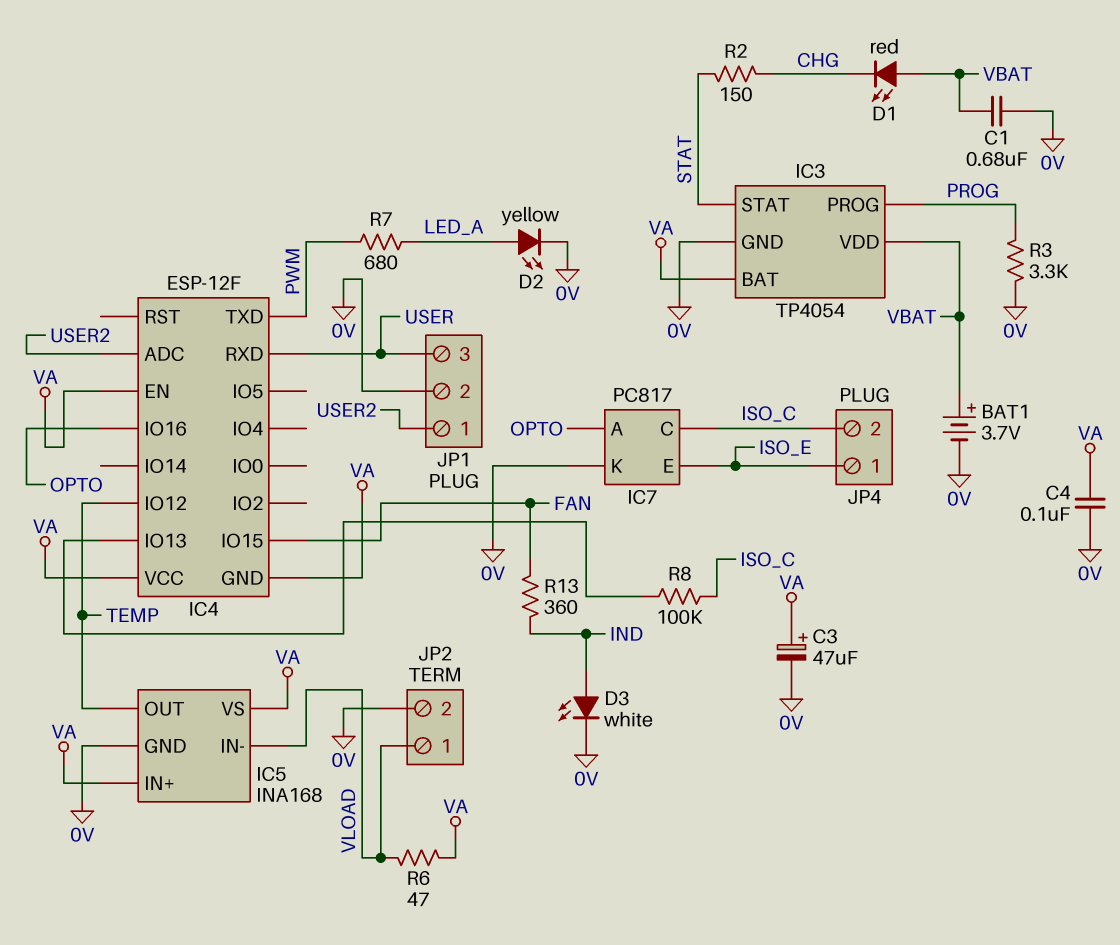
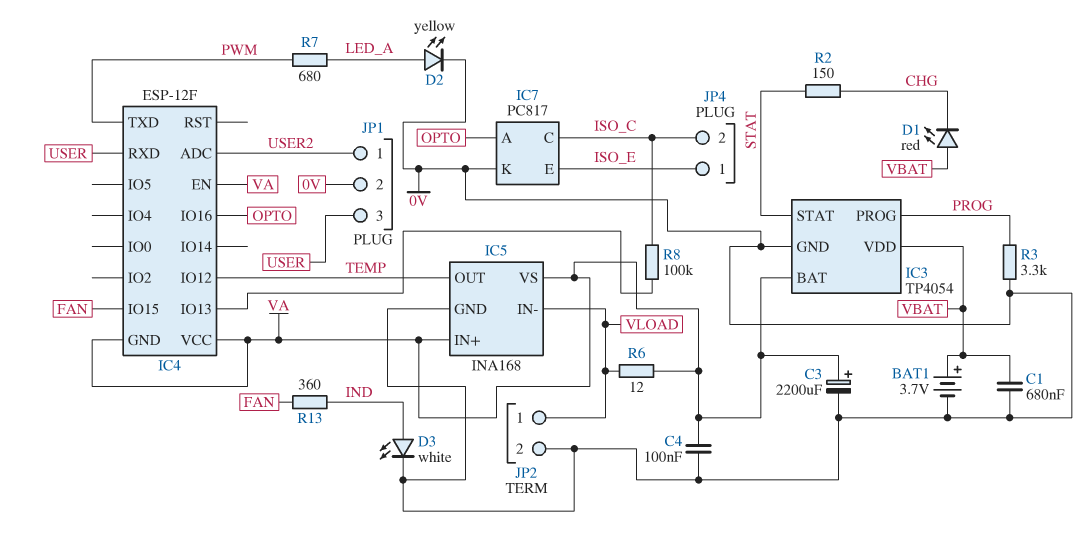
C3: 47uF (plus VA, minus 0V) -> 2200uF (plus VA, minus 0V)
R6: 47 (VA, VLOAD) -> 12 (VA, VLOAD)

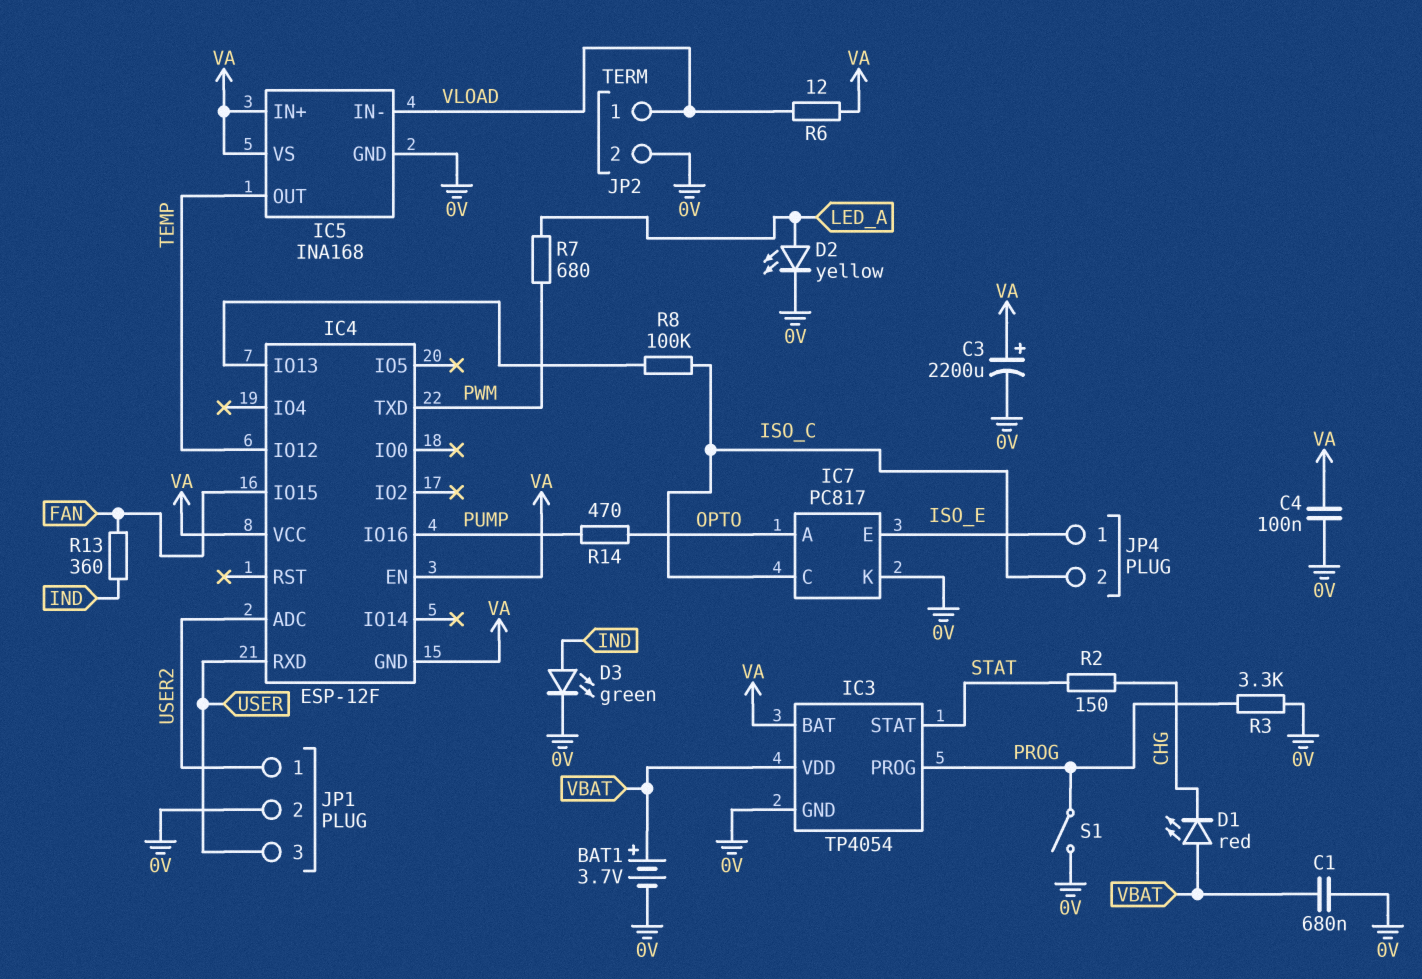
D3: LED white (A IND, K 0V) -> LED green (A IND, K 0V)
IC4 pin IO16: OPTO -> PUMP
R14: none -> 470 (OPTO, PUMP)
S1: none -> switch (0V, PROG)

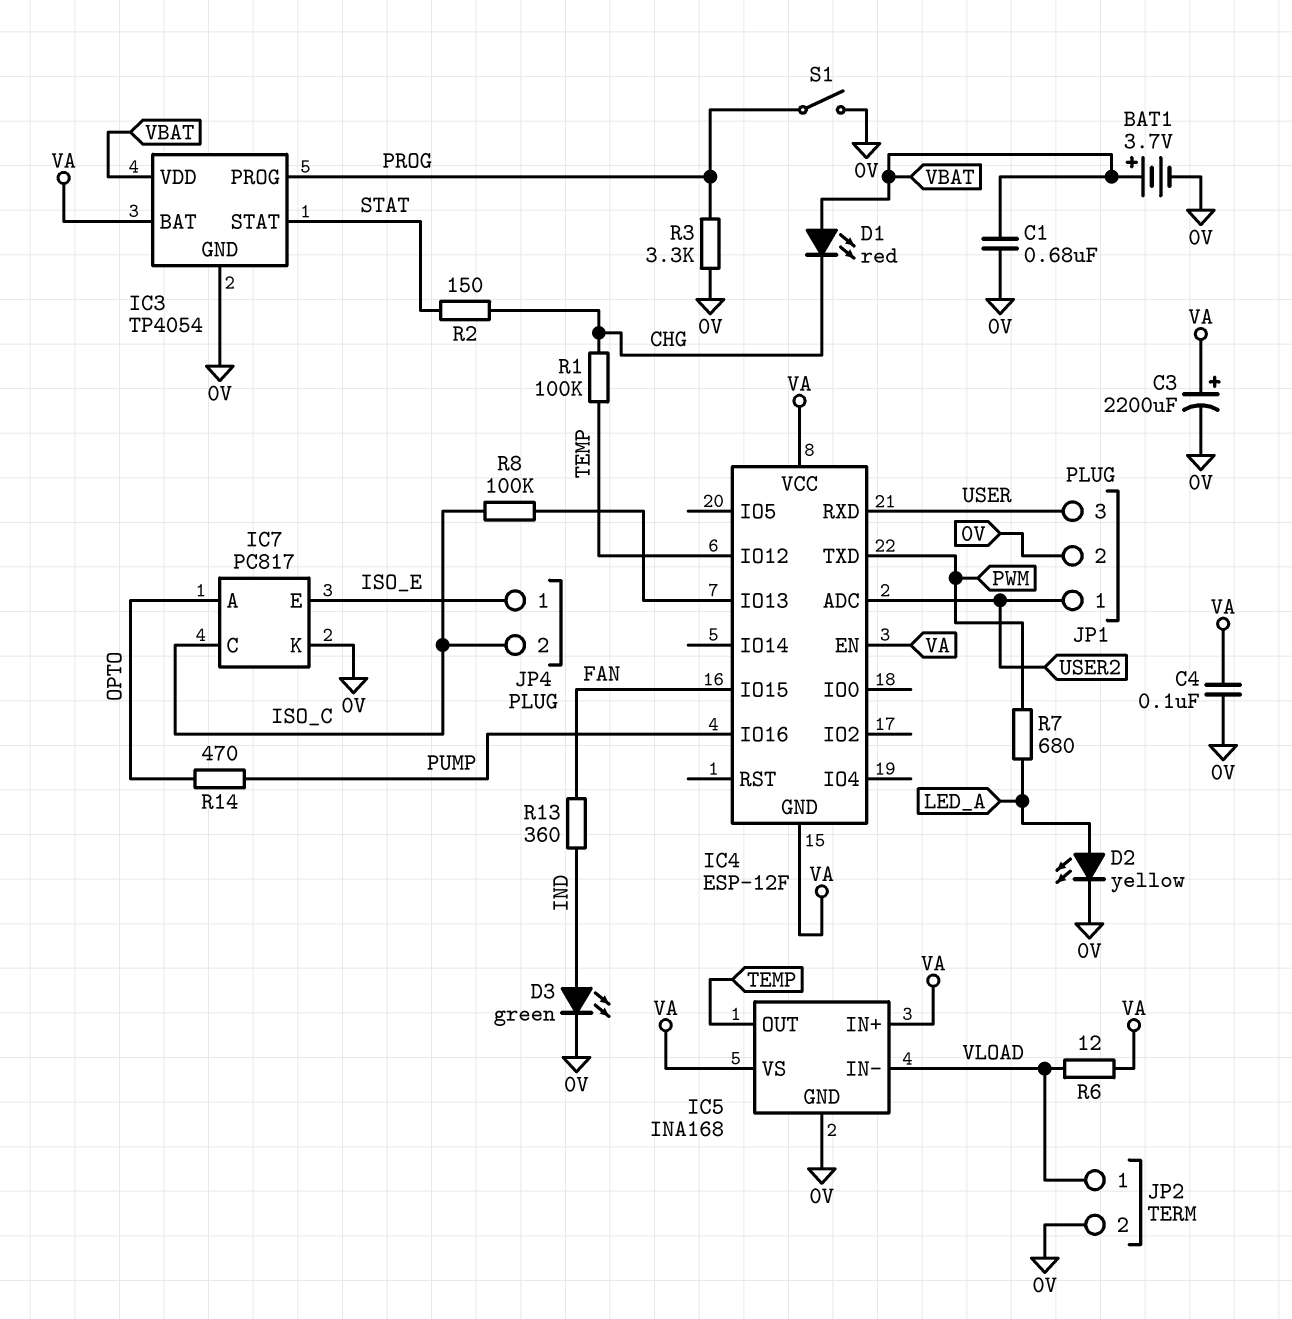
R1: none -> 100k (CHG, TEMP)

